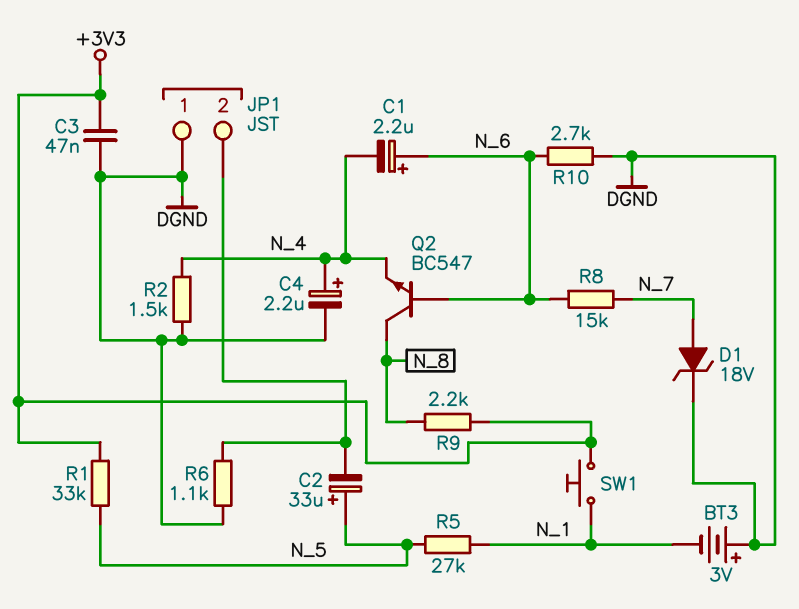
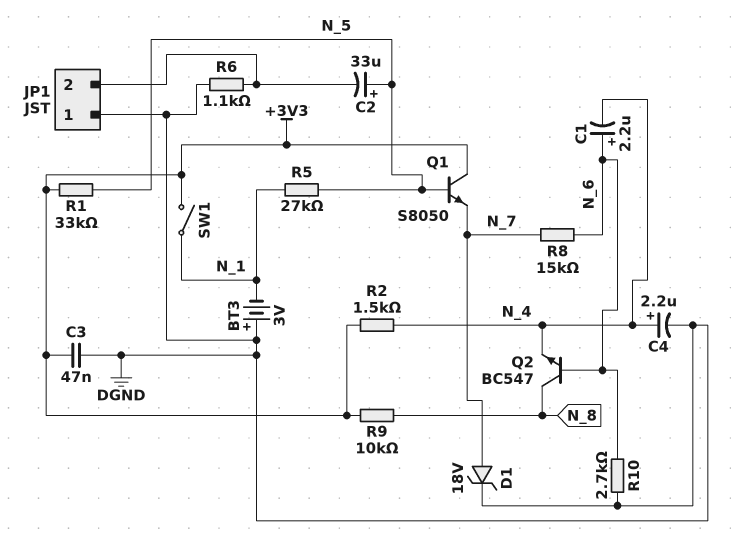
Q1: none -> NPN S8050 (B N_5, C +3V3, E N_7)
R2: 1.5k (DGND, N_4) -> 1.5k (+3V3, N_4)
R9: 2.2k (+3V3, N_8) -> 10k (+3V3, N_8)
SW1: button (+3V3, N_1) -> switch (+3V3, N_1)

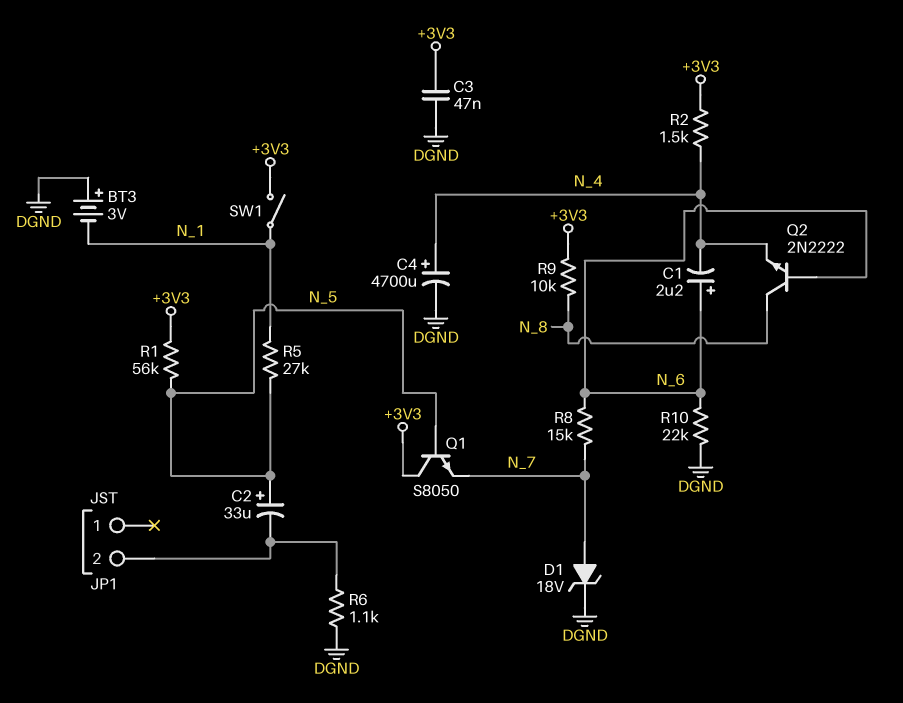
C4: 2.2uF (plus N_4, minus DGND) -> 4700uF (plus N_4, minus DGND)
JP1 pin 1: DGND -> none
Q2: NPN BC547 (B N_6, C N_8, E N_4) -> NPN 2N2222 (B N_6, C N_8, E N_4)
R1: 33k (+3V3, N_5) -> 56k (+3V3, N_5)
R10: 2.7k (DGND, N_6) -> 22k (DGND, N_6)

